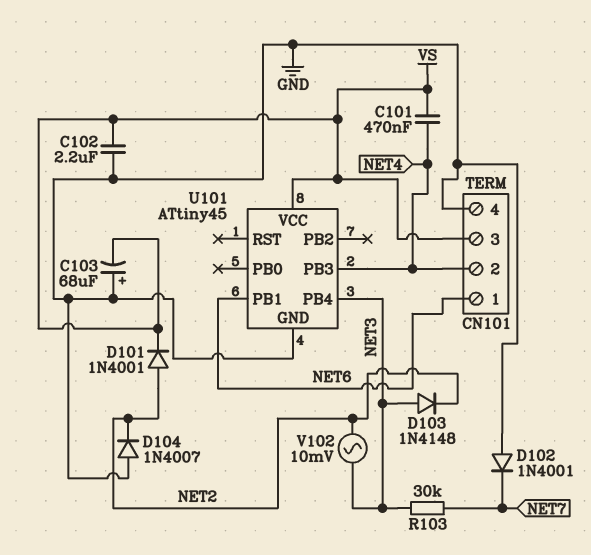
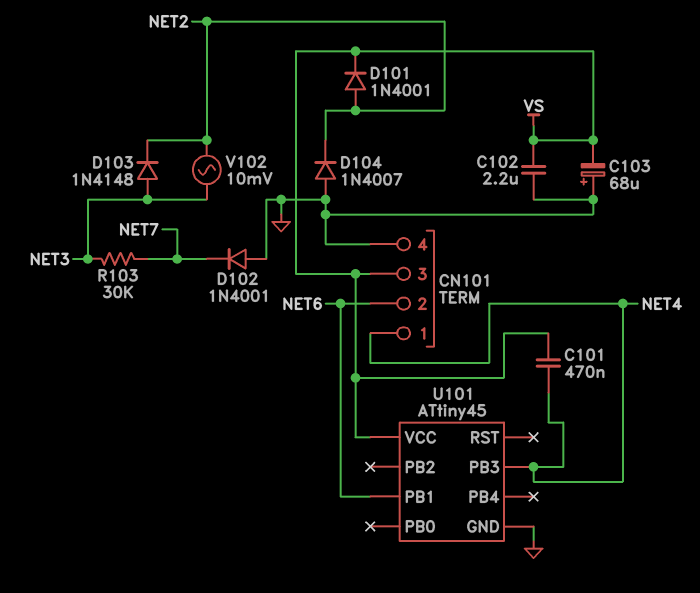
CN101 pin 1: NET6 -> NET4
CN101 pin 2: NET4 -> NET6
U101 pin PB4: NET3 -> none

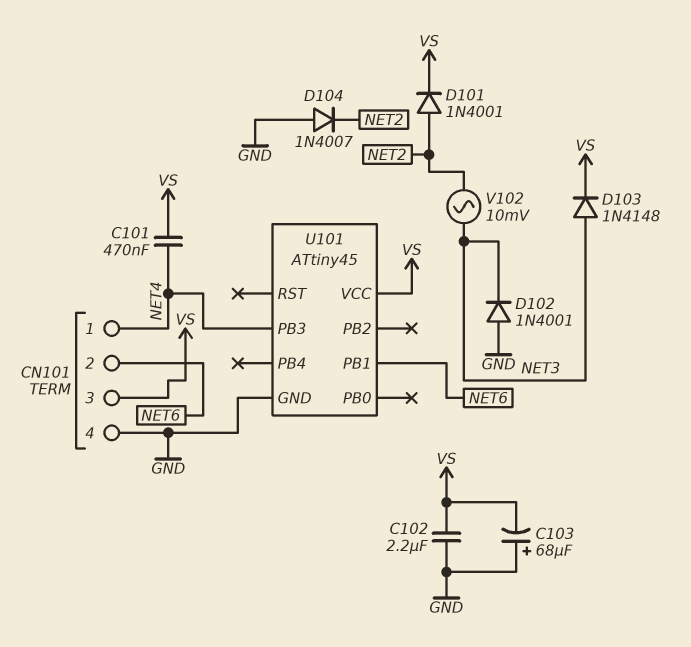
D102: diode 1N4001 (A GND, K NET7) -> diode 1N4001 (A GND, K NET3)
D103: diode 1N4148 (A NET3, K NET2) -> diode 1N4148 (A NET3, K VS)
R103: 30k (NET3, NET7) -> none

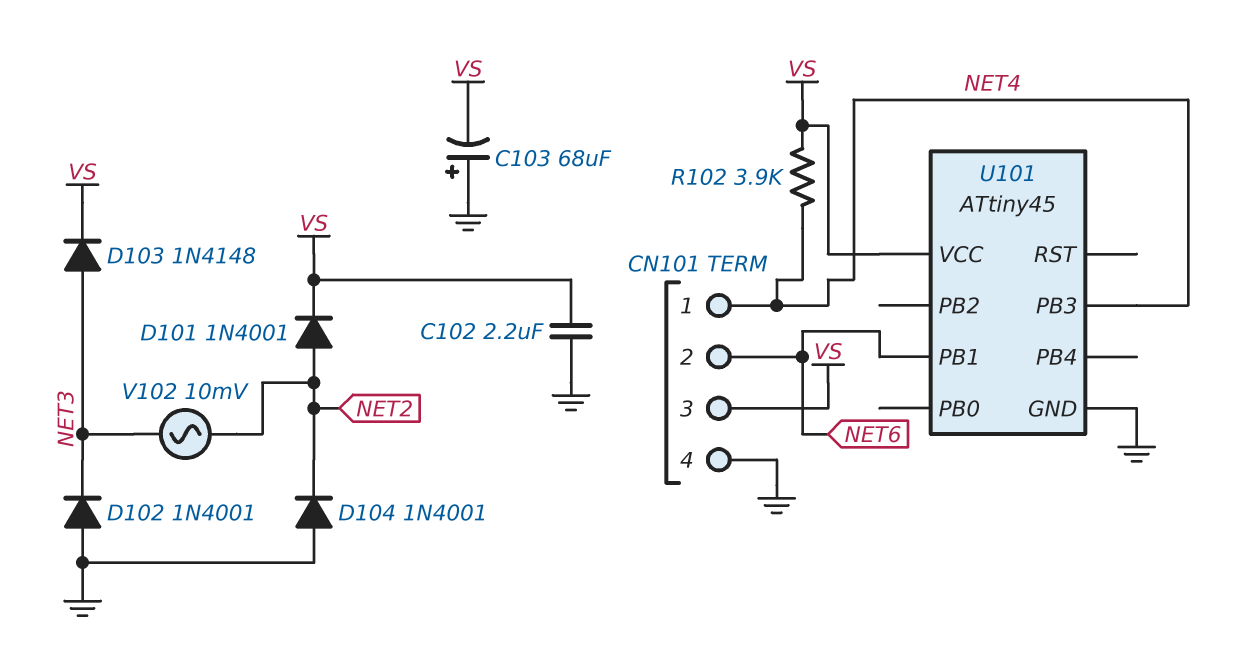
C101: 470nF (NET4, VS) -> none
D104: diode 1N4007 (A GND, K NET2) -> diode 1N4001 (A GND, K NET2)
R102: none -> 3.9k (NET4, VS)

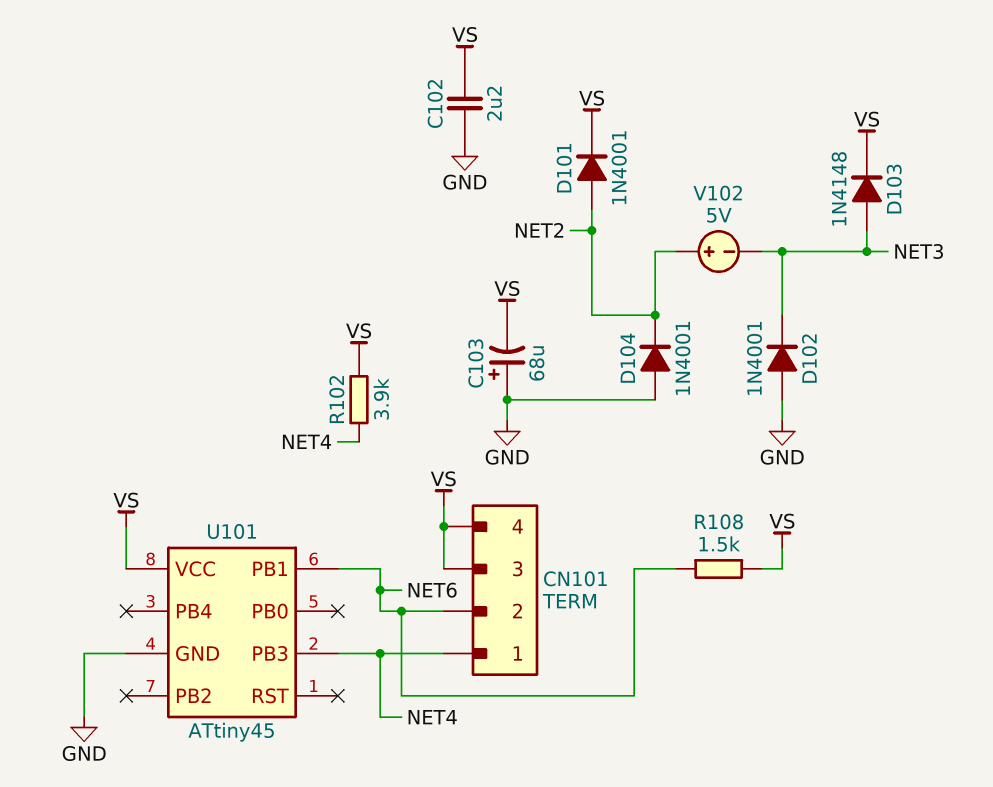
CN101 pin 4: GND -> VS
R108: none -> 1.5k (NET6, VS)
V102: AC 10mV (NET2, NET3) -> 5V (plus NET2, minus NET3)

